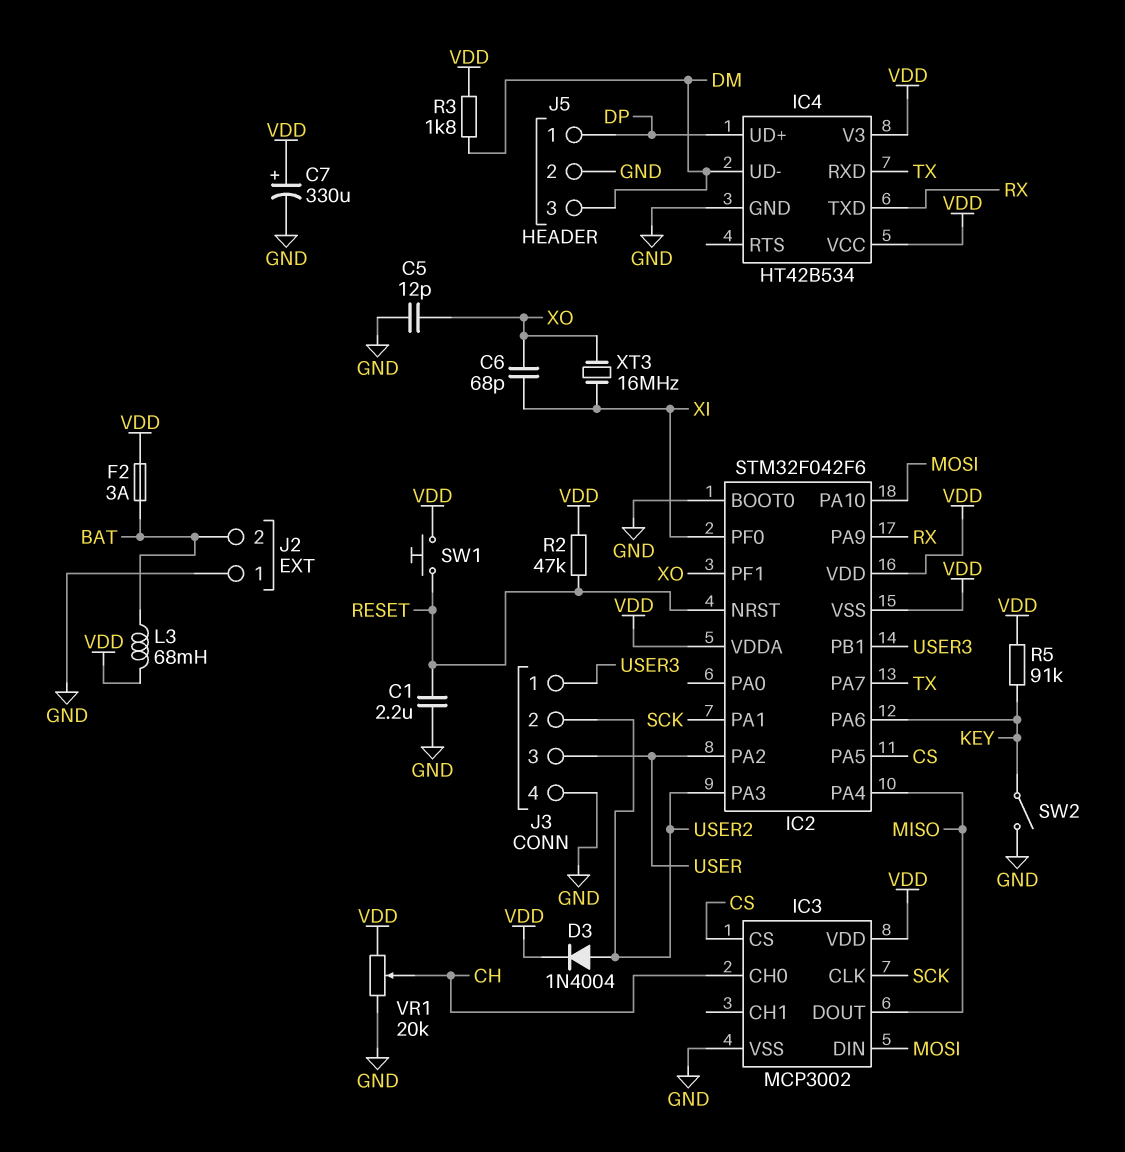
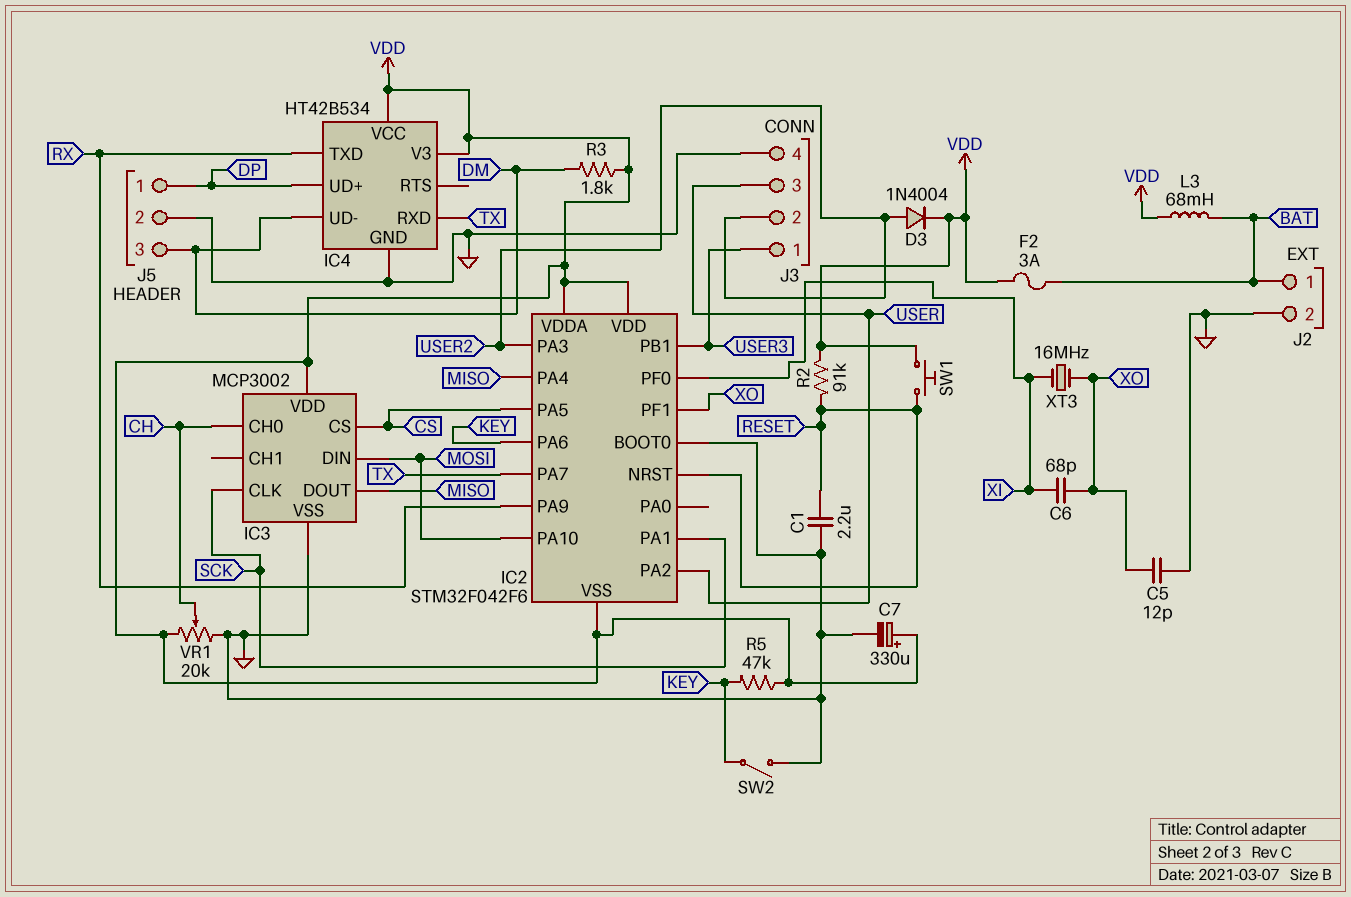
J2 pin 1: GND -> BAT
J2 pin 2: BAT -> GND
R2: 47k (RESET, VDD) -> 91k (RESET, VDD)
R5: 91k (KEY, VDD) -> 47k (KEY, VDD)

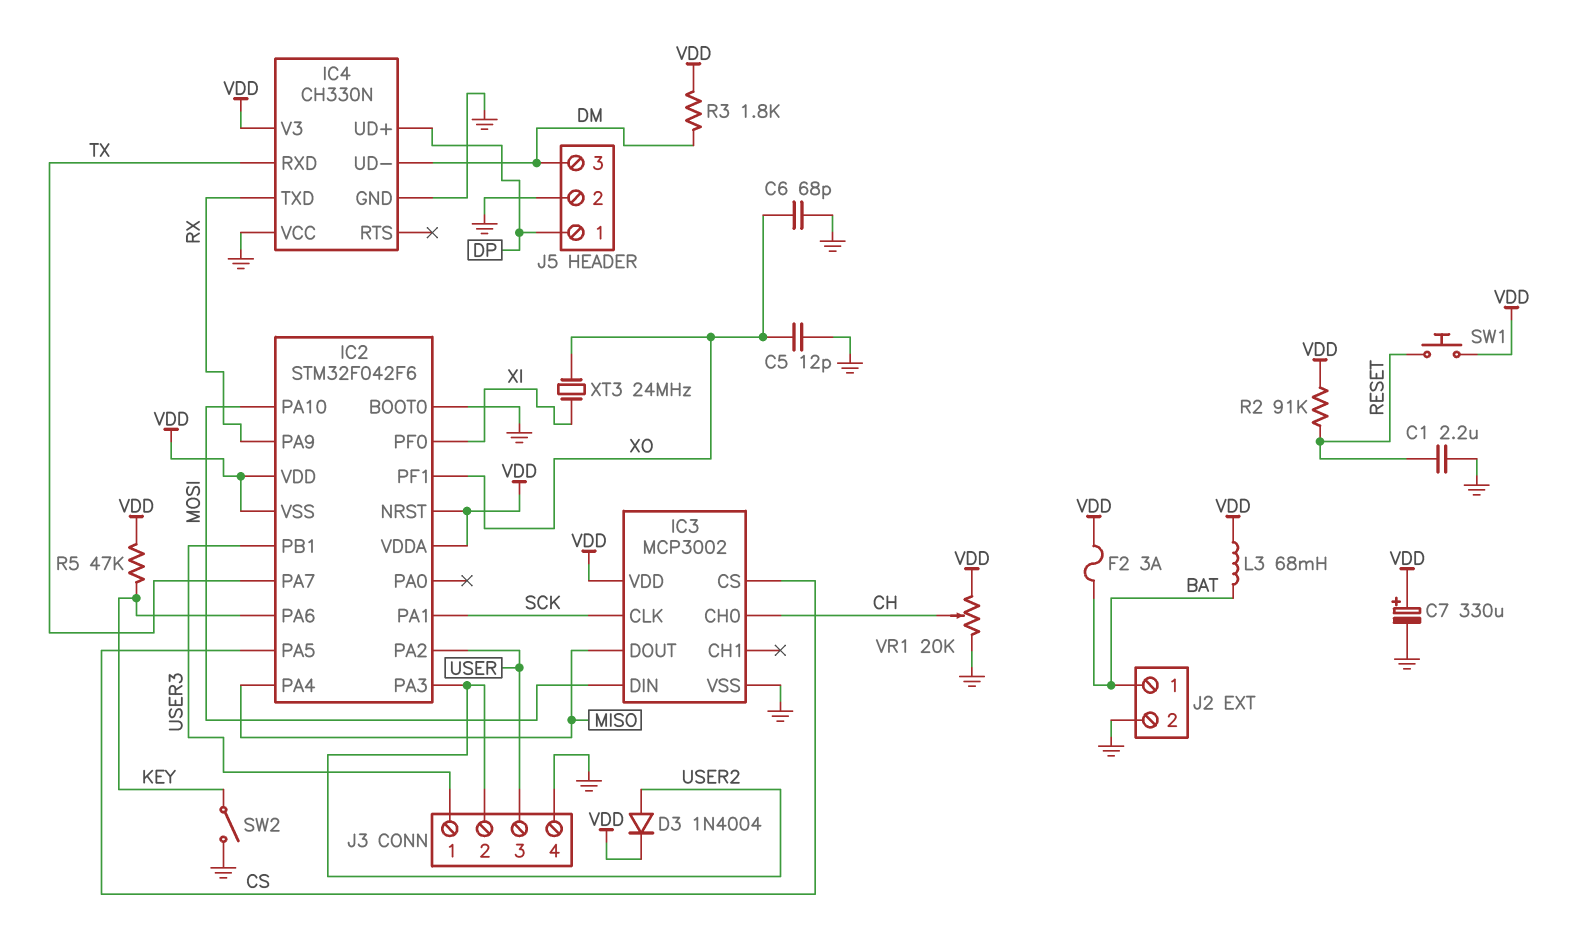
C6: 68pF (XI, XO) -> 68pF (GND, XO)
IC2 pin NRST: RESET -> VDD
IC4: HT42B534 -> CH330N
IC4 pin VCC: VDD -> GND
XT3: 16MHz (XI, XO) -> 24MHz (XI, XO)

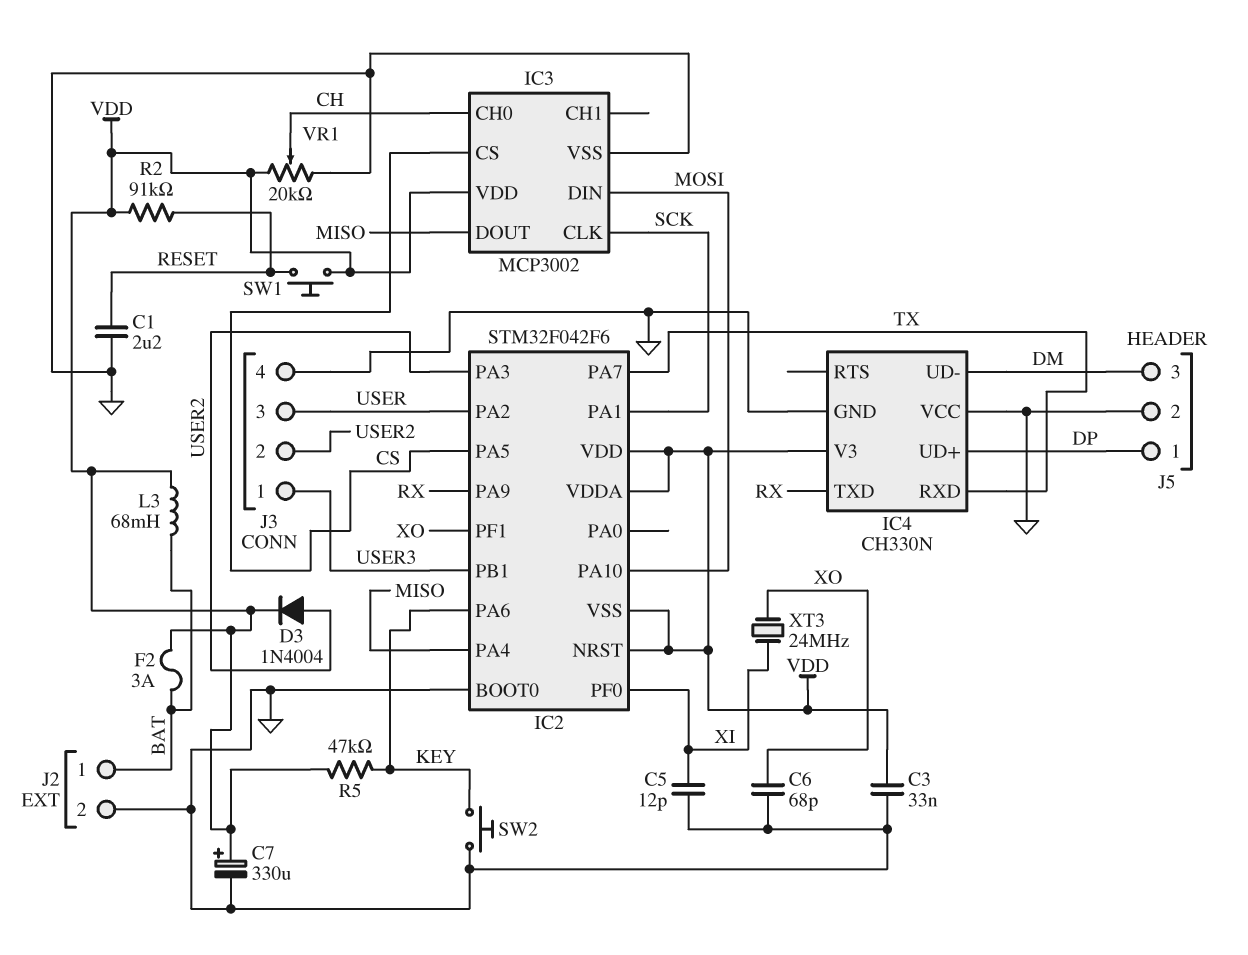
C3: none -> 33nF (GND, VDD)
C5: 12pF (GND, XO) -> 12pF (GND, XI)
R3: 1.8k (DM, VDD) -> none
SW2: switch (GND, KEY) -> button (GND, KEY)

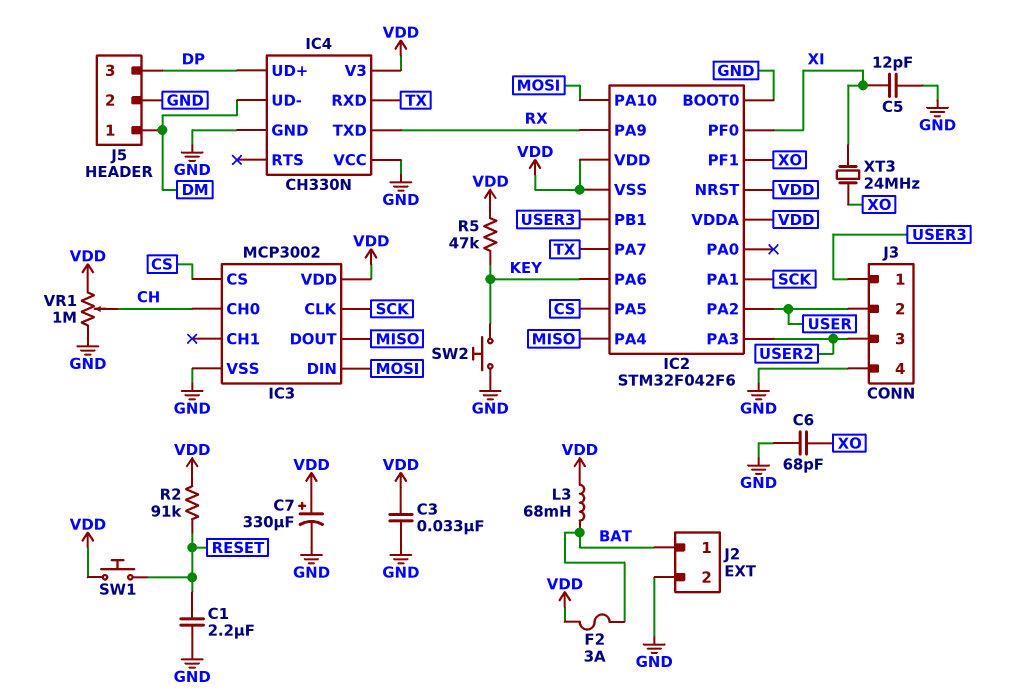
D3: diode 1N4004 (A USER2, K VDD) -> none
J3 pin 2: USER2 -> USER
J3 pin 3: USER -> USER2
J5 pin 1: DP -> DM
J5 pin 3: DM -> DP
VR1: 20k (GND, VDD, wiper CH) -> 1M (GND, VDD, wiper CH)

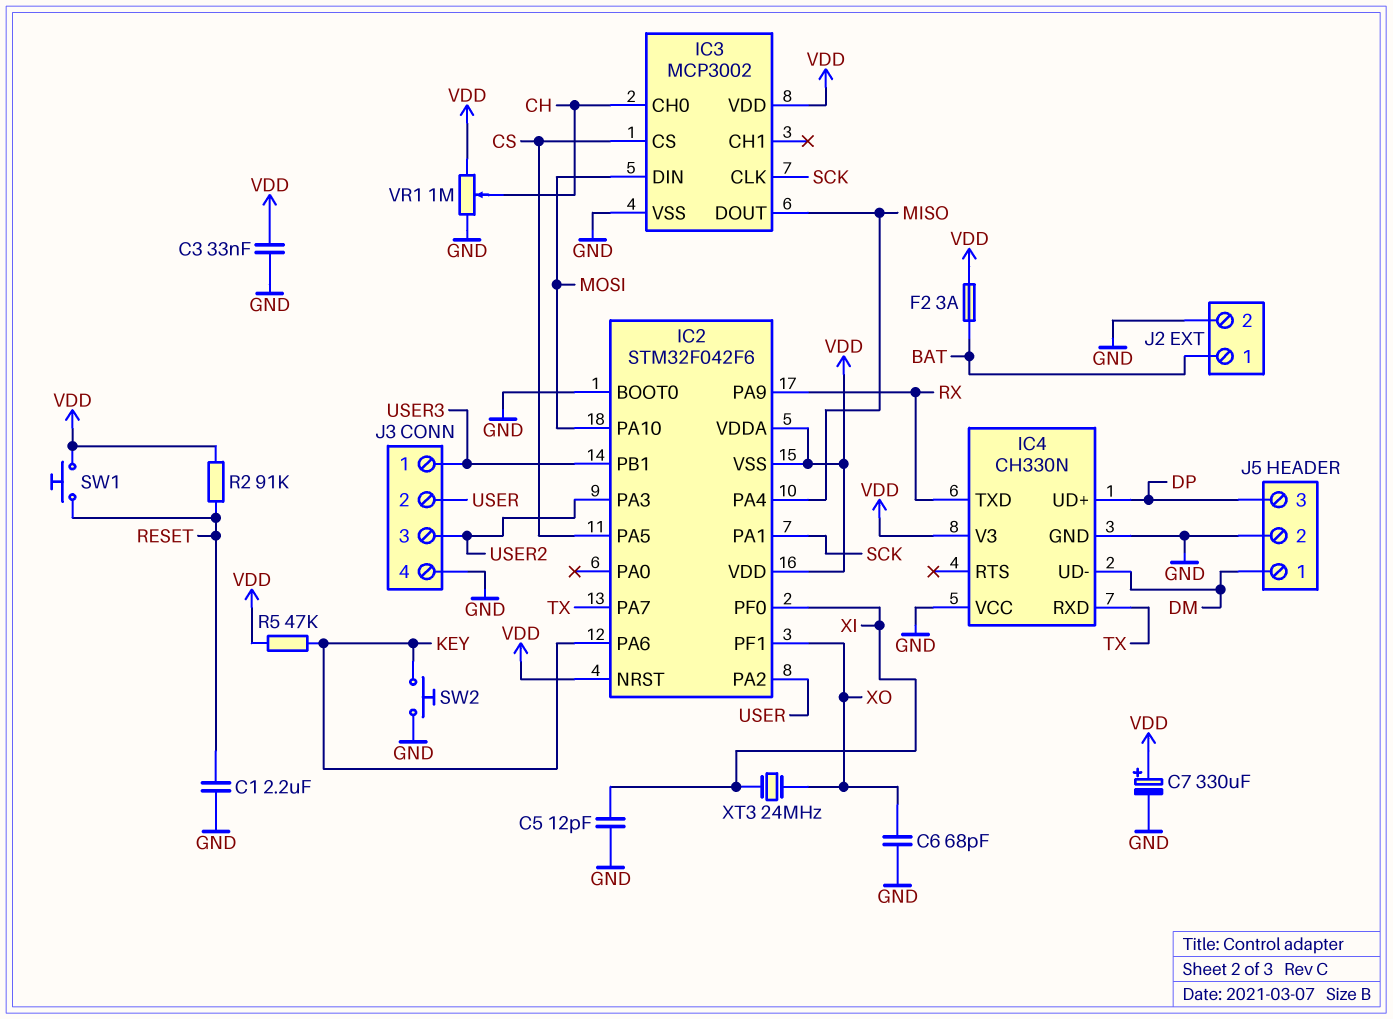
L3: 68mH (BAT, VDD) -> none

